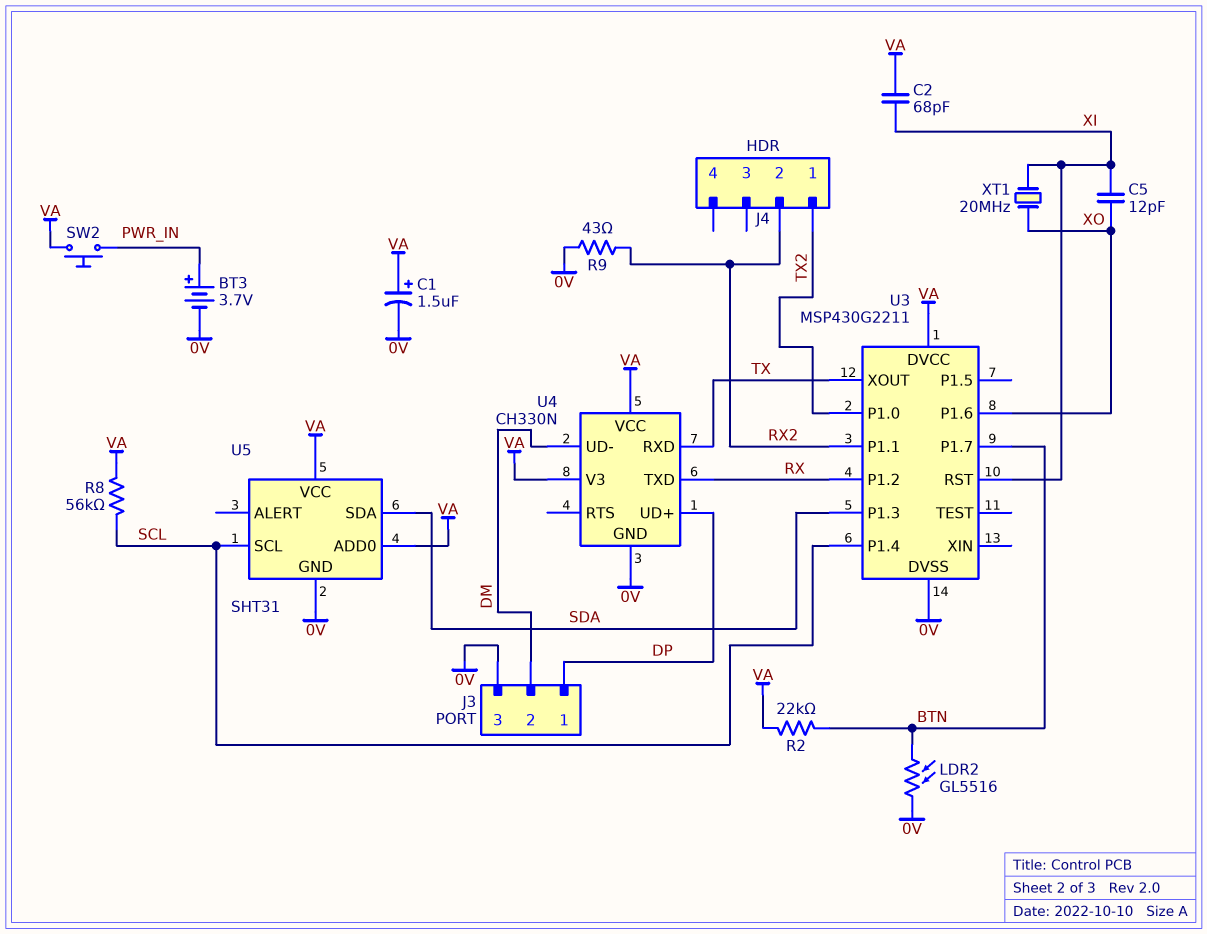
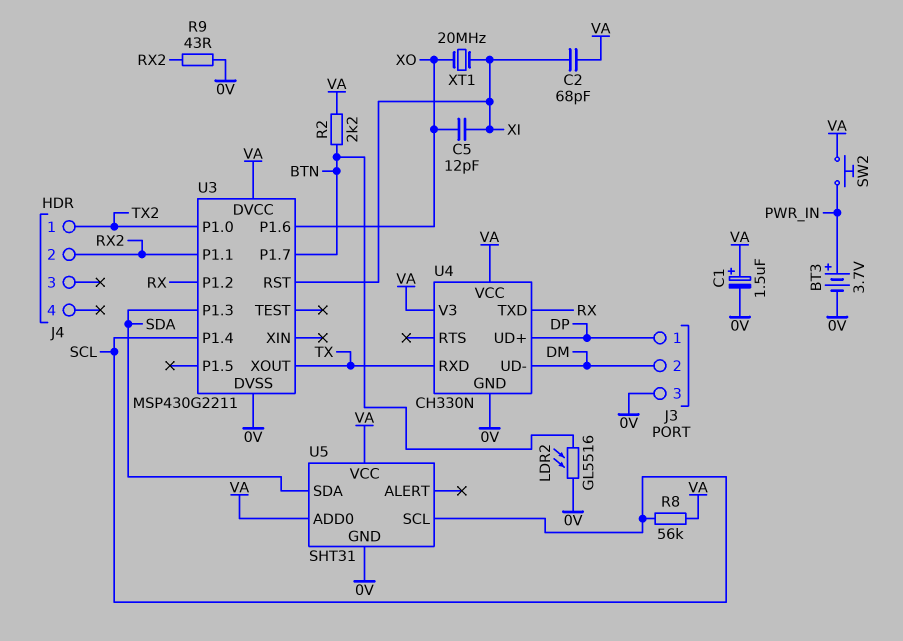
R2: 22k (BTN, VA) -> 2.2k (BTN, VA)

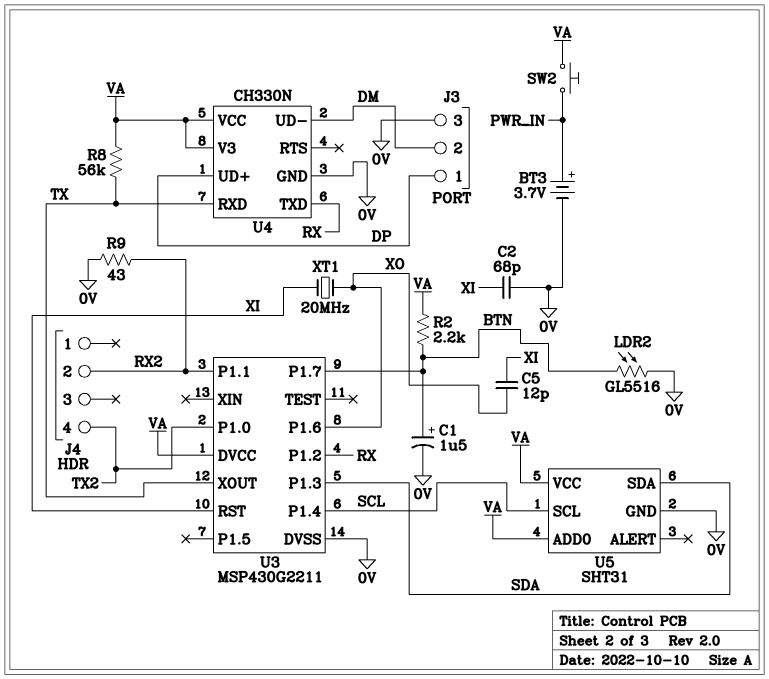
C1: 1.5uF (plus VA, minus 0V) -> 1.5uF (plus BTN, minus 0V)
C2: 68pF (VA, XI) -> 68pF (0V, XI)
J4 pin 1: TX2 -> none
J4 pin 4: none -> TX2
R8: 56k (SCL, VA) -> 56k (TX, VA)

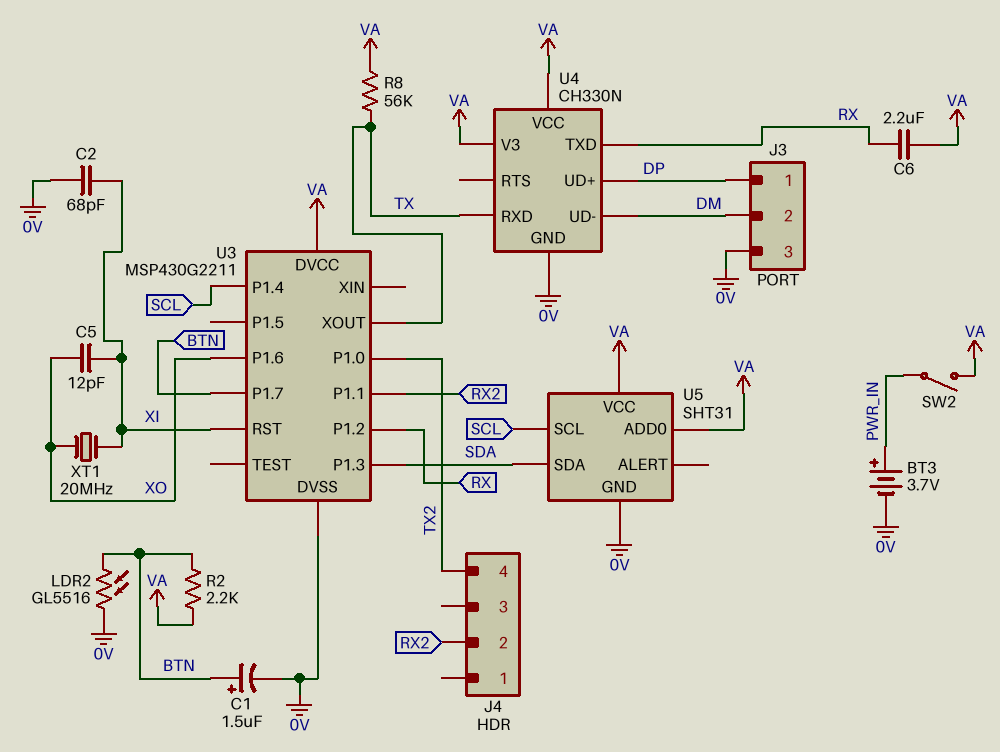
C6: none -> 2.2uF (RX, VA)
R9: 43 (0V, RX2) -> none
SW2: button (PWR_IN, VA) -> switch (PWR_IN, VA)

